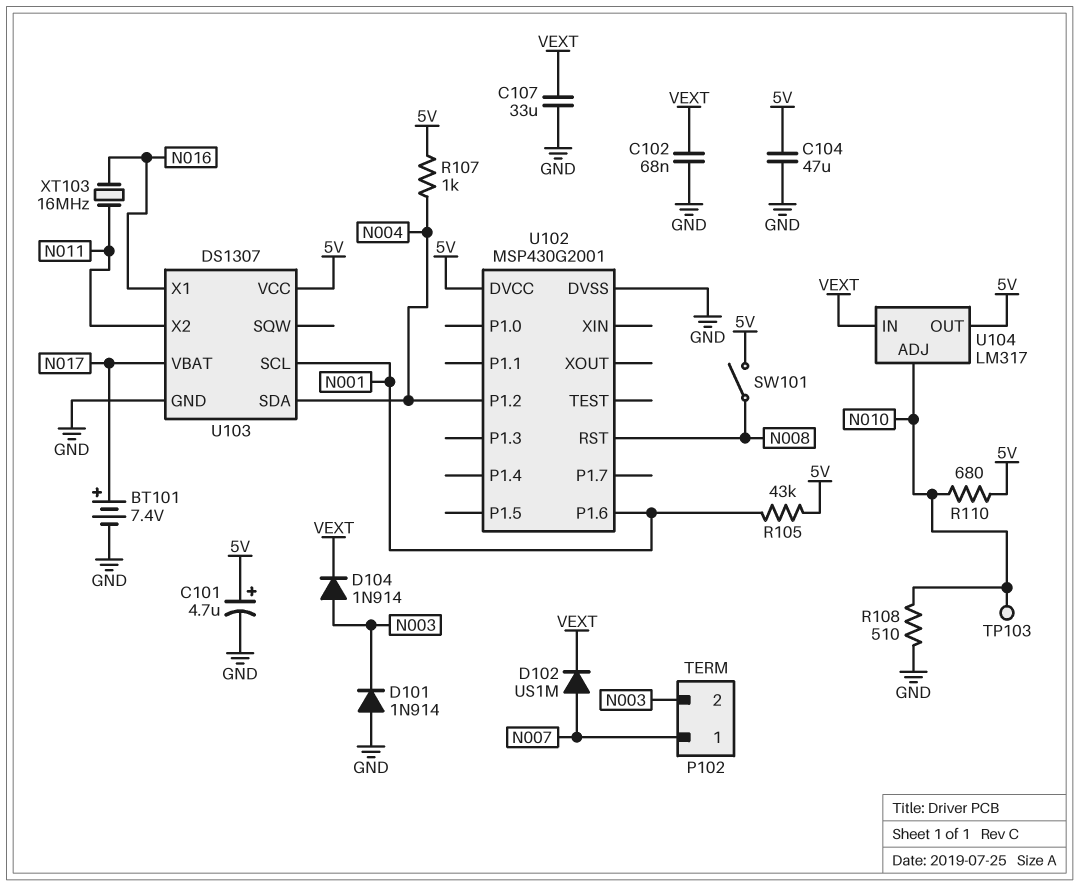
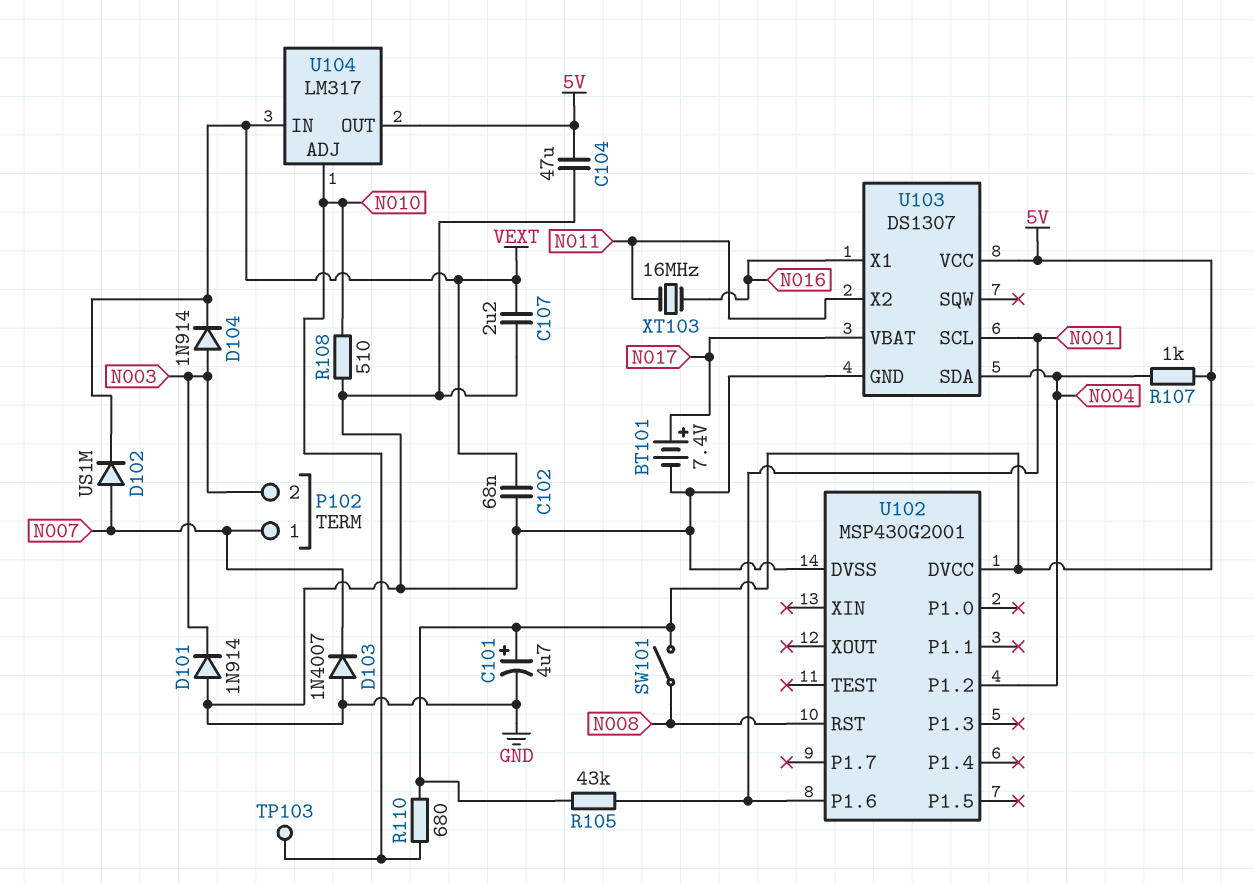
C107: 33uF (GND, VEXT) -> 2.2uF (GND, VEXT)
D103: none -> diode 1N4007 (A GND, K N007)

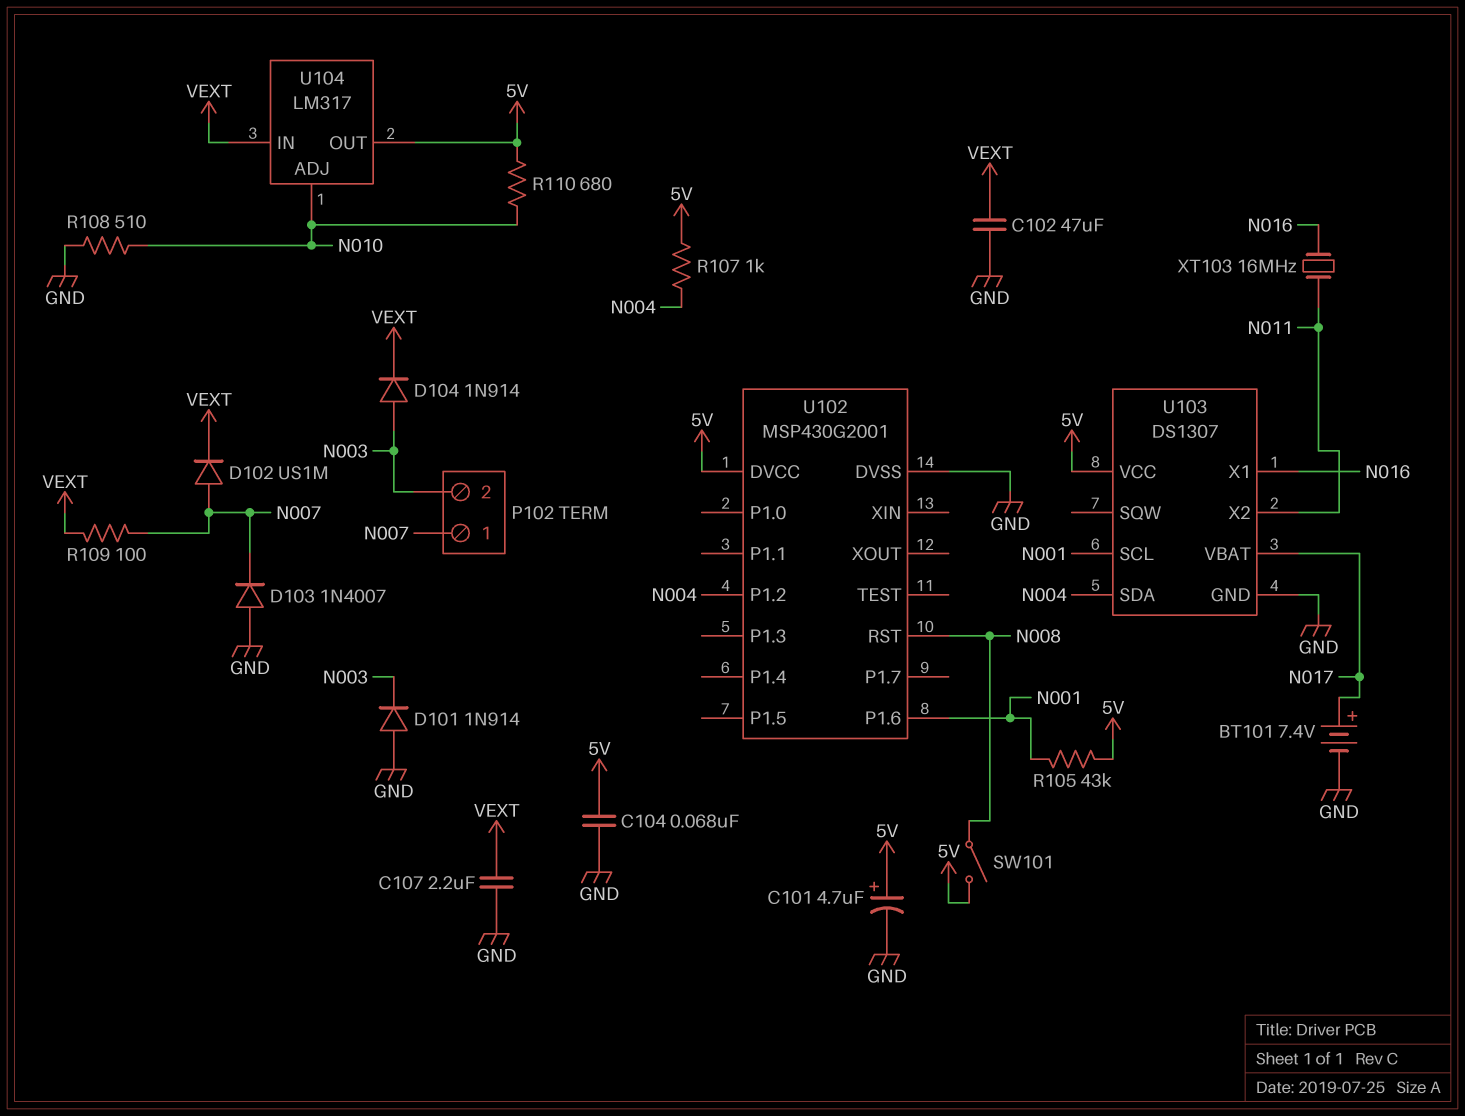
C102: 68nF (GND, VEXT) -> 47uF (GND, VEXT)
C104: 47uF (5V, GND) -> 68nF (5V, GND)
R109: none -> 100 (N007, VEXT)
TP103: test point (N010) -> none

